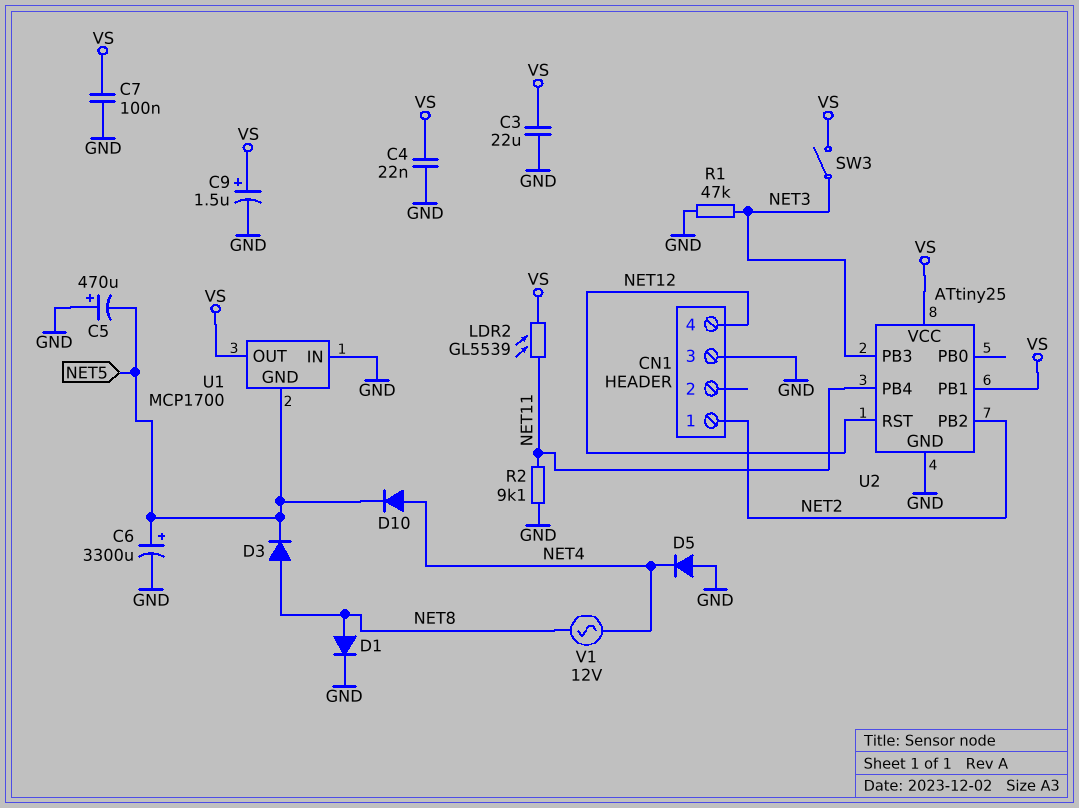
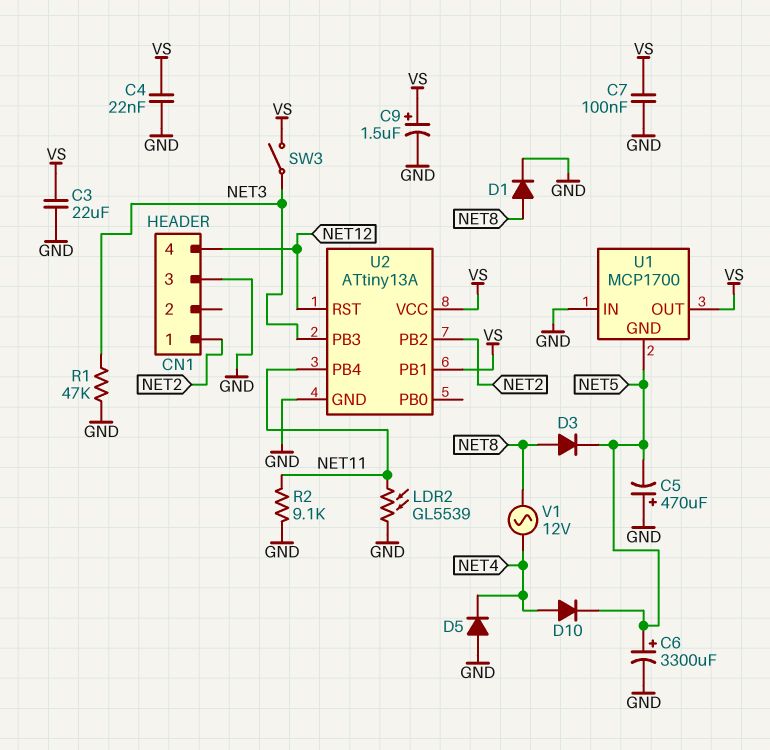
LDR2: GL5539 (NET11, VS) -> GL5539 (GND, NET11)
U2: ATtiny25 -> ATtiny13A

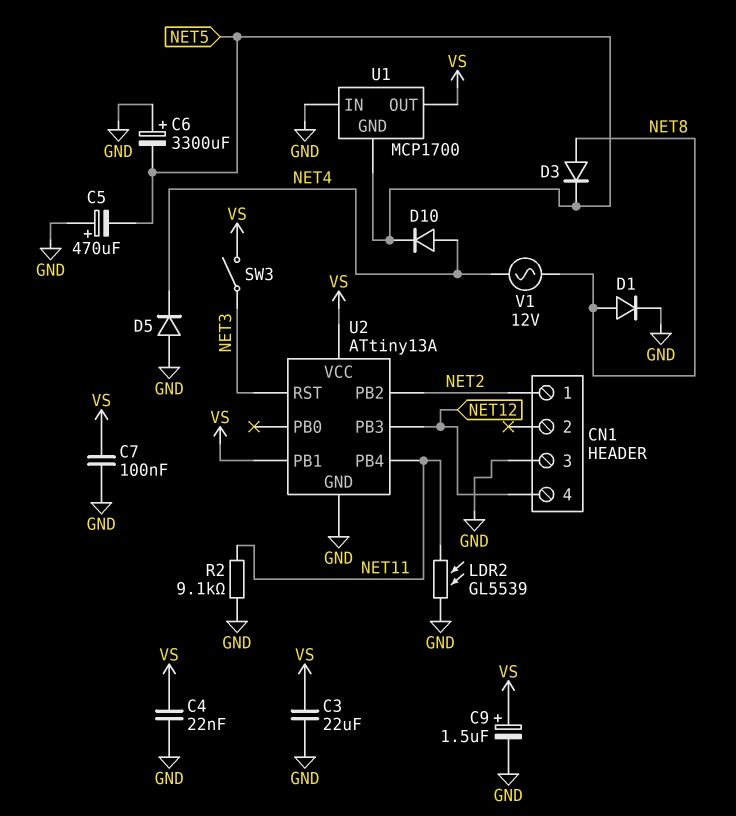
C6: 3300uF (plus NET5, minus GND) -> 3300uF (plus GND, minus NET5)
R1: 47k (GND, NET3) -> none
U2 pin PB3: NET3 -> NET12
U2 pin RST: NET12 -> NET3

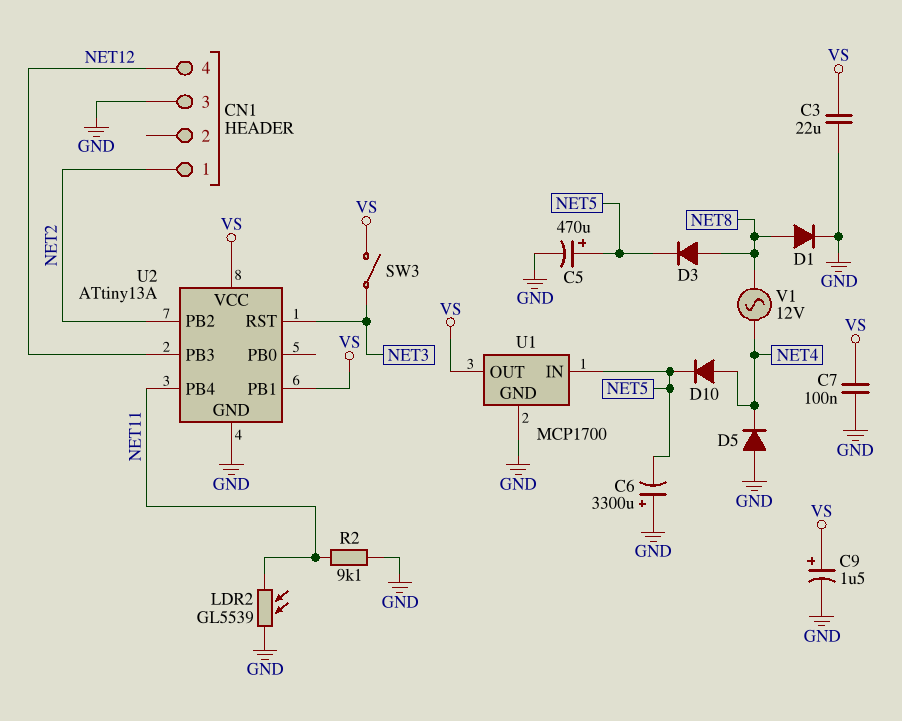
C4: 22nF (GND, VS) -> none
C5: 470uF (plus GND, minus NET5) -> 470uF (plus NET5, minus GND)
U1 pin GND: NET5 -> GND
U1 pin IN: GND -> NET5

